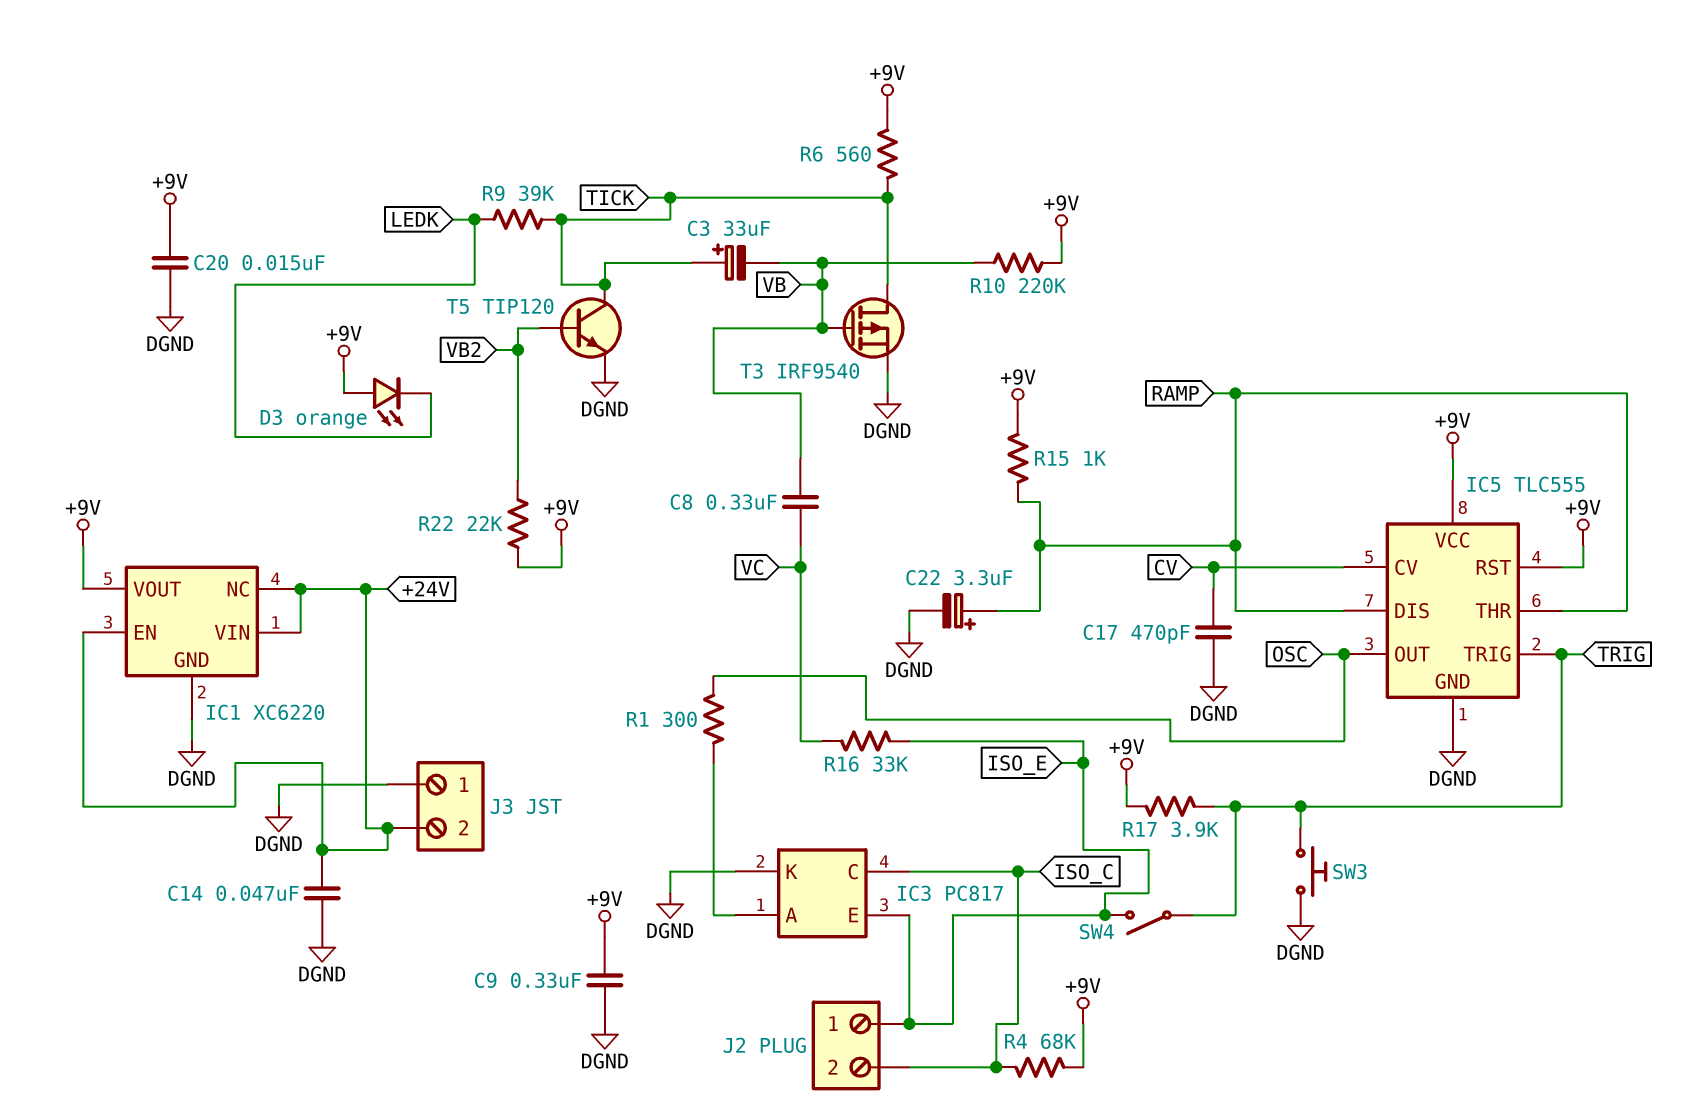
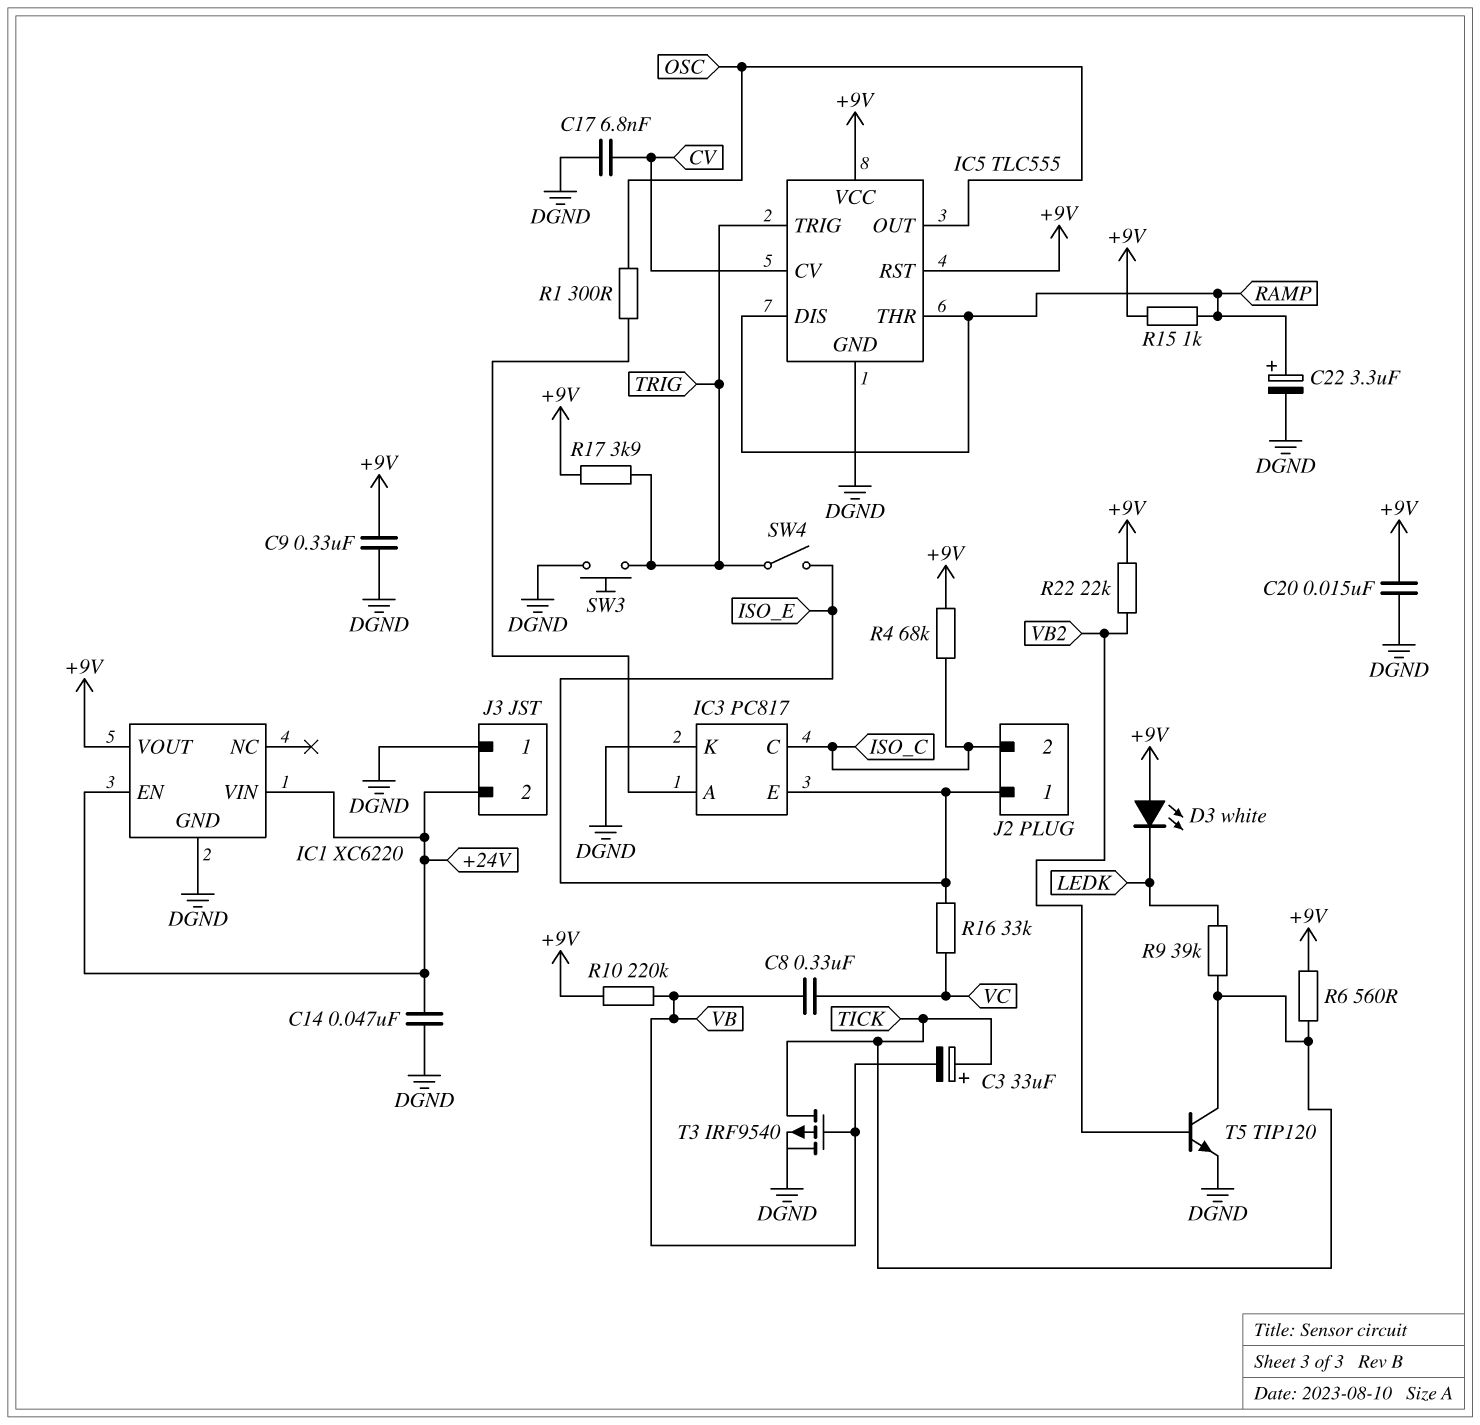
C17: 470pF (CV, DGND) -> 6.8nF (CV, DGND)
D3: LED orange (A +9V, K LEDK) -> LED white (A +9V, K LEDK)
IC1 pin NC: +24V -> none

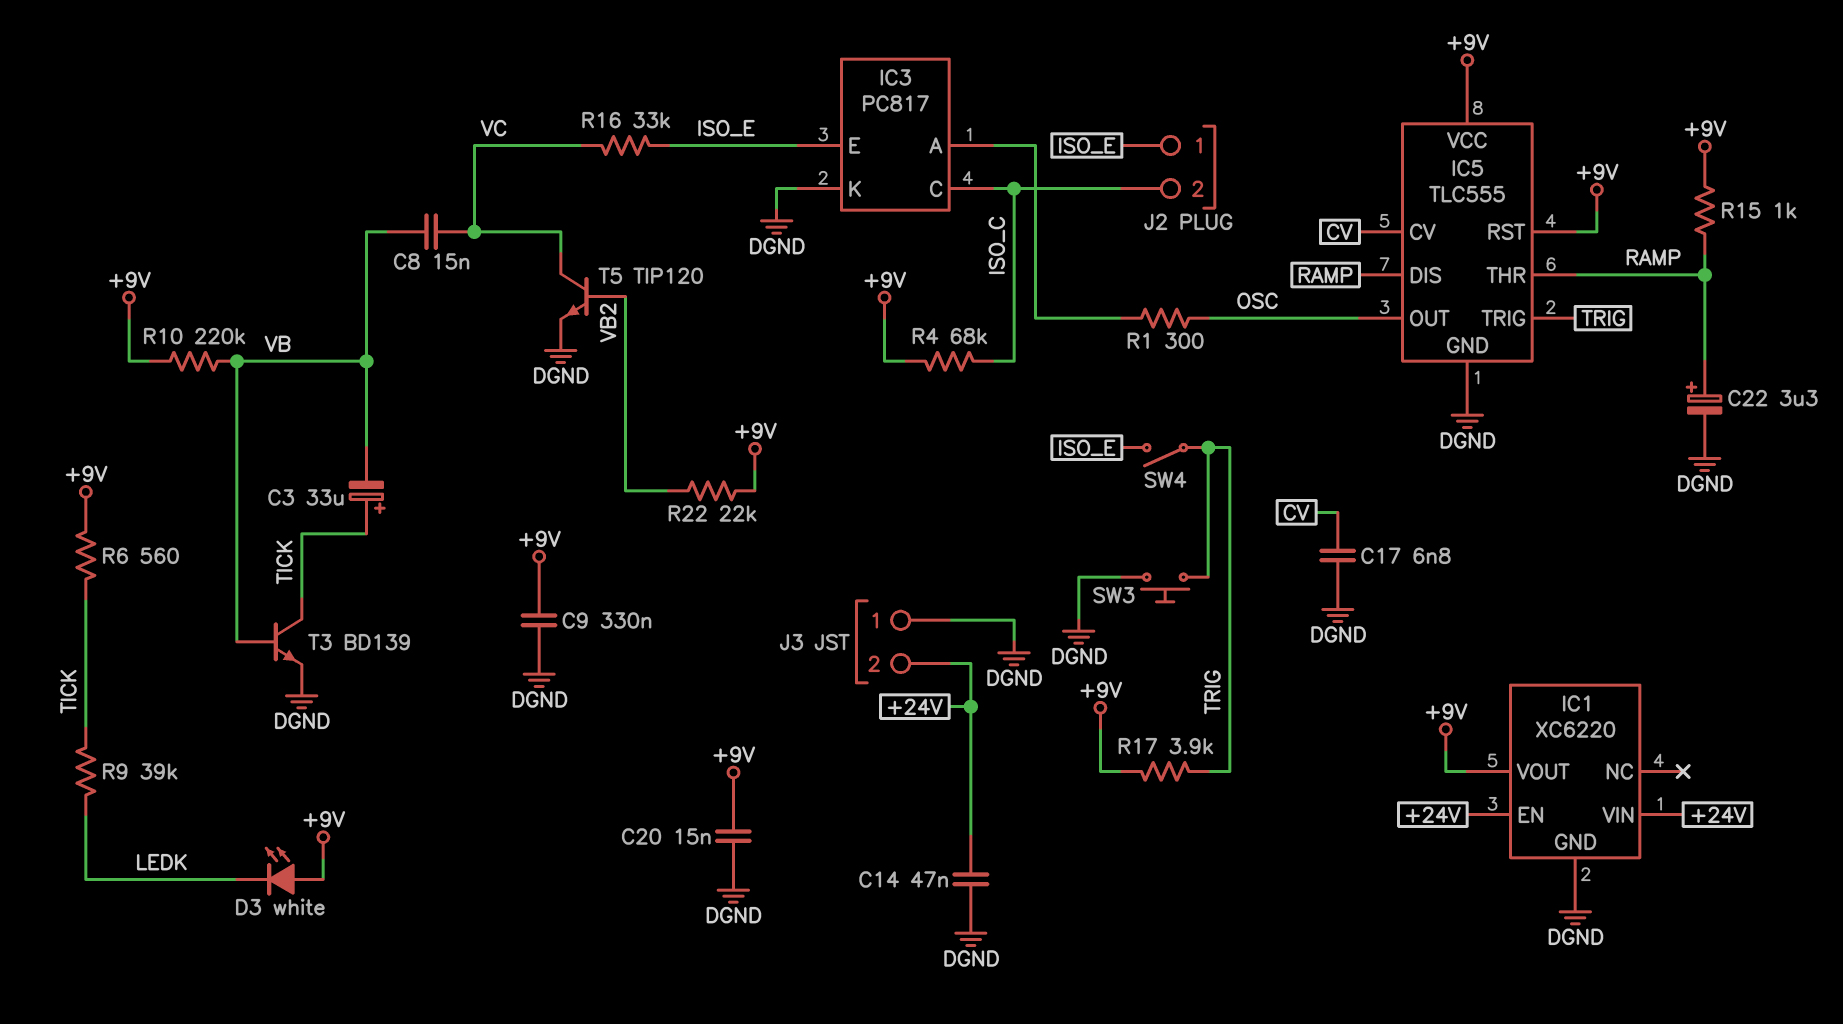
C8: 330nF (VB, VC) -> 15nF (VB, VC)
T3: PMOS IRF9540 (G VB, D TICK, S DGND) -> NPN BD139 (B VB, C TICK, E DGND)
T5: NPN TIP120 (B VB2, C TICK, E DGND) -> NPN TIP120 (B VB2, C VC, E DGND)

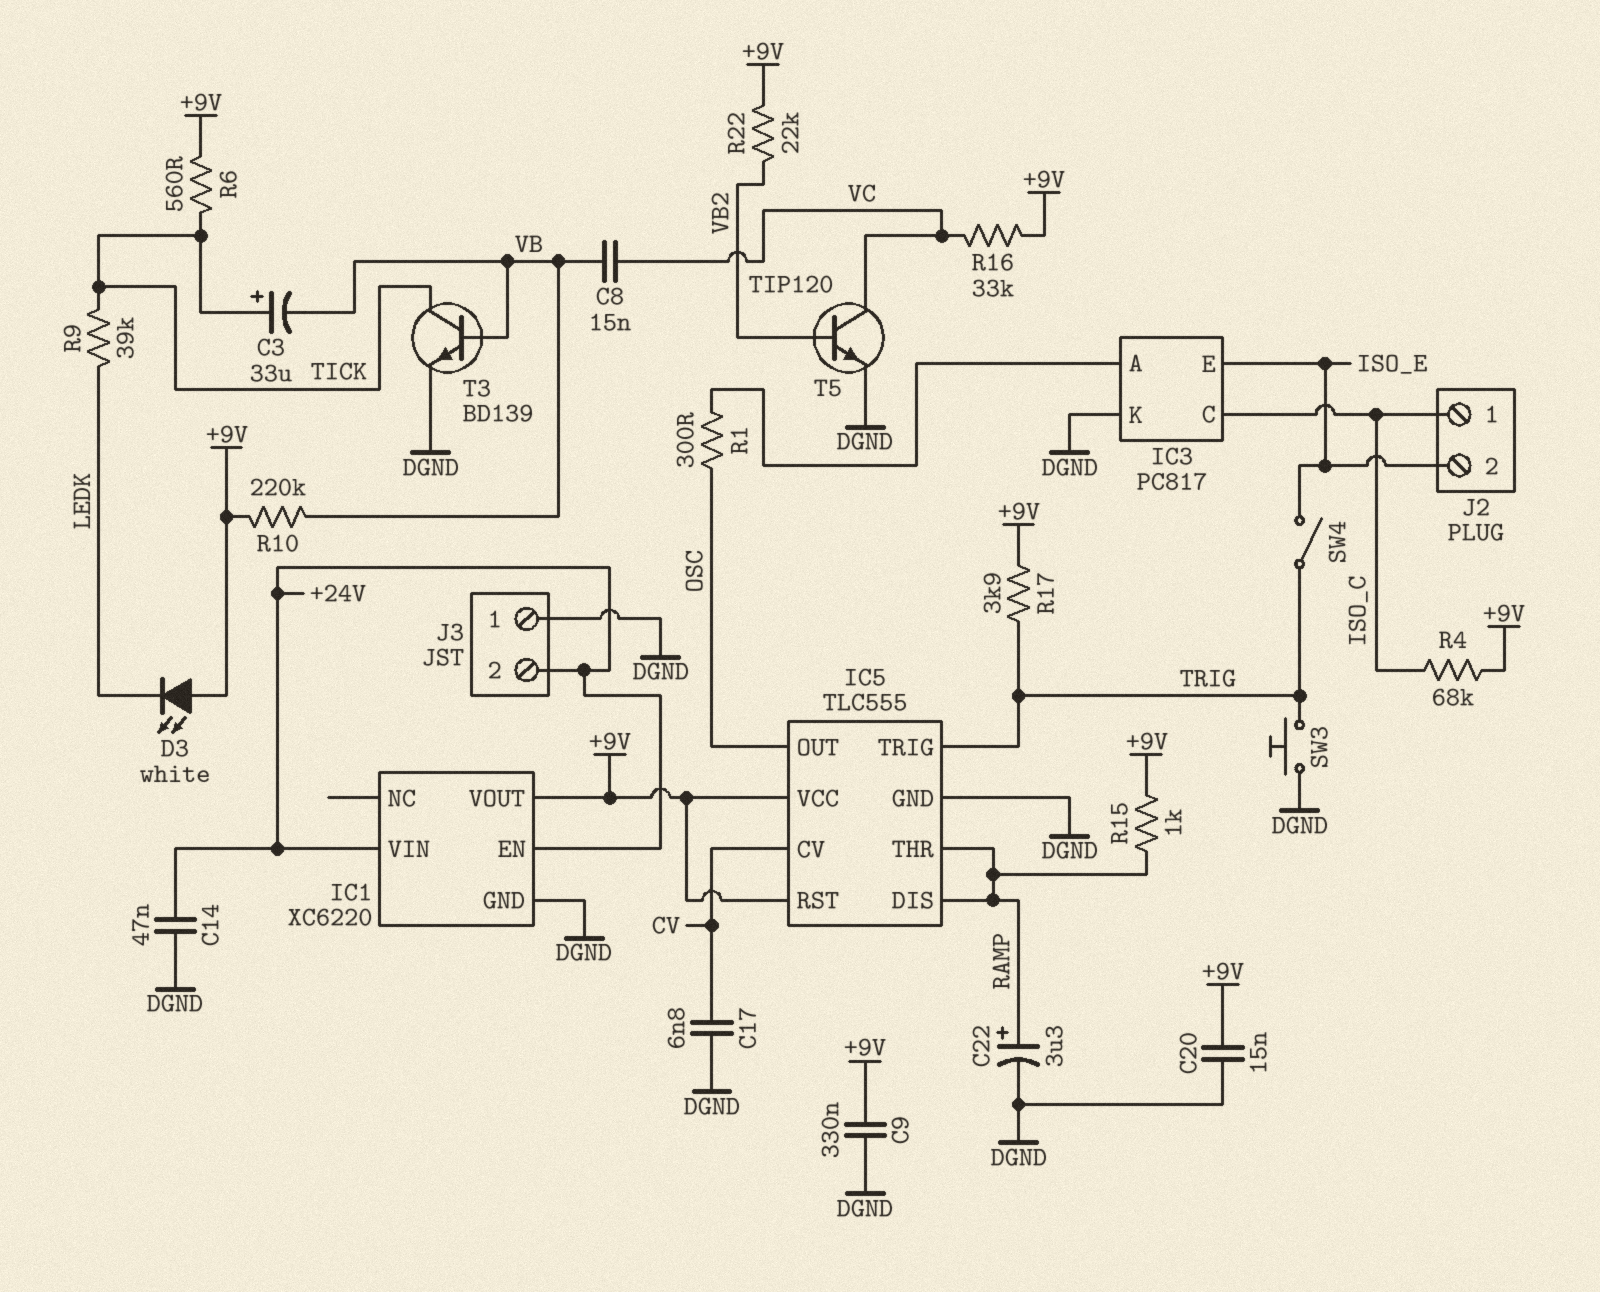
J2 pin 1: ISO_E -> ISO_C
J2 pin 2: ISO_C -> ISO_E
R16: 33k (ISO_E, VC) -> 33k (+9V, VC)

